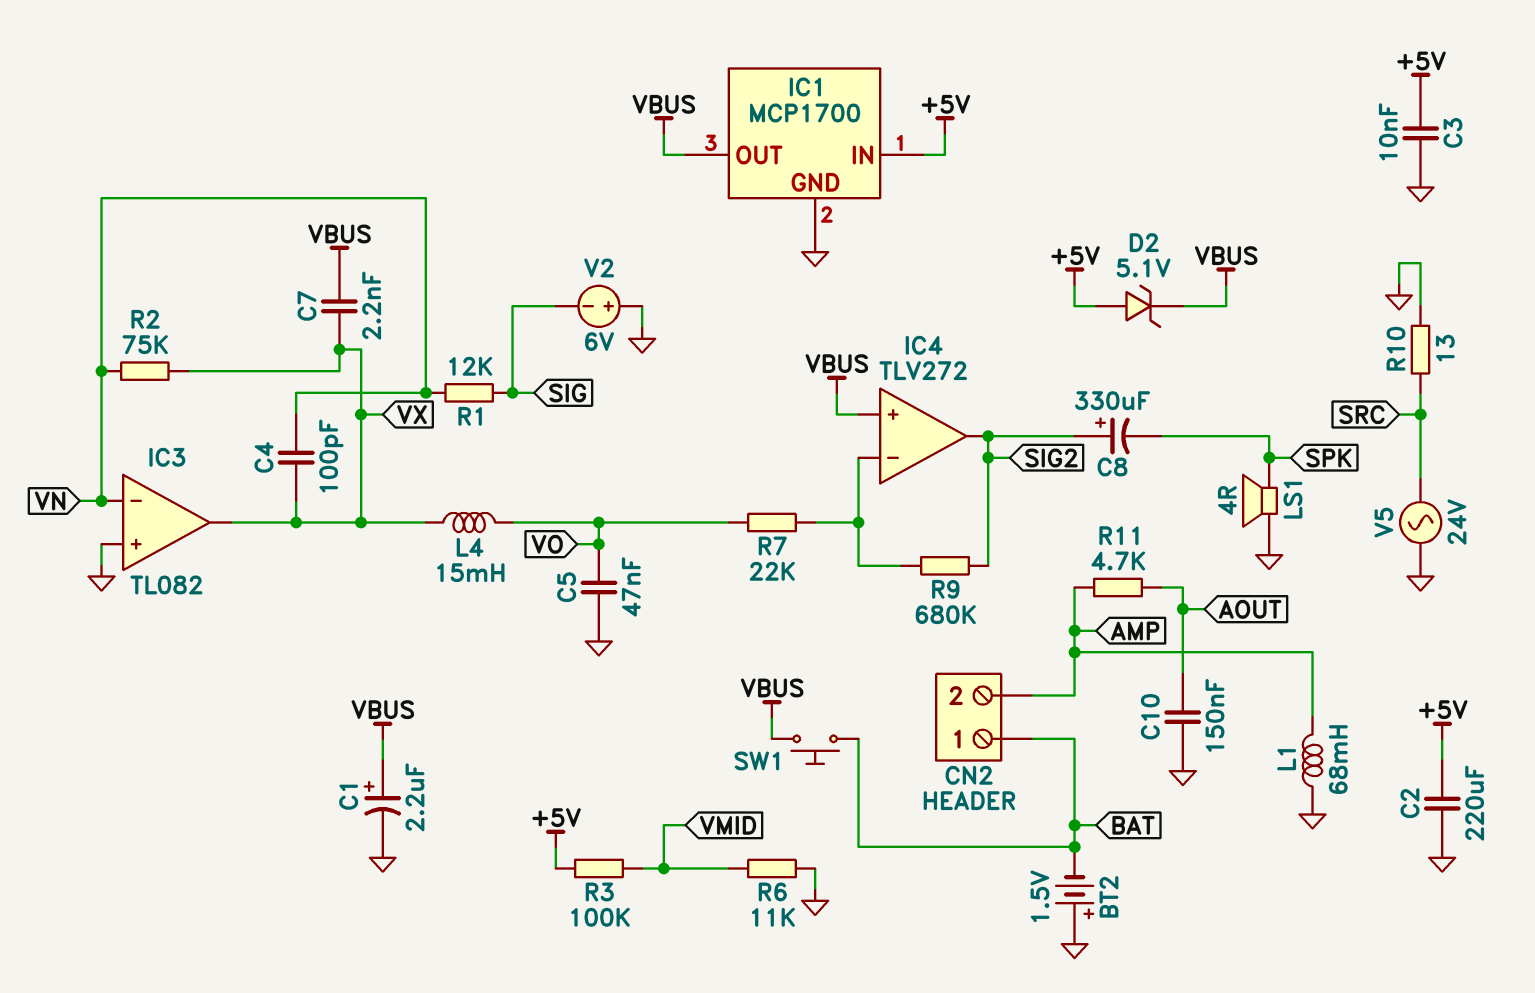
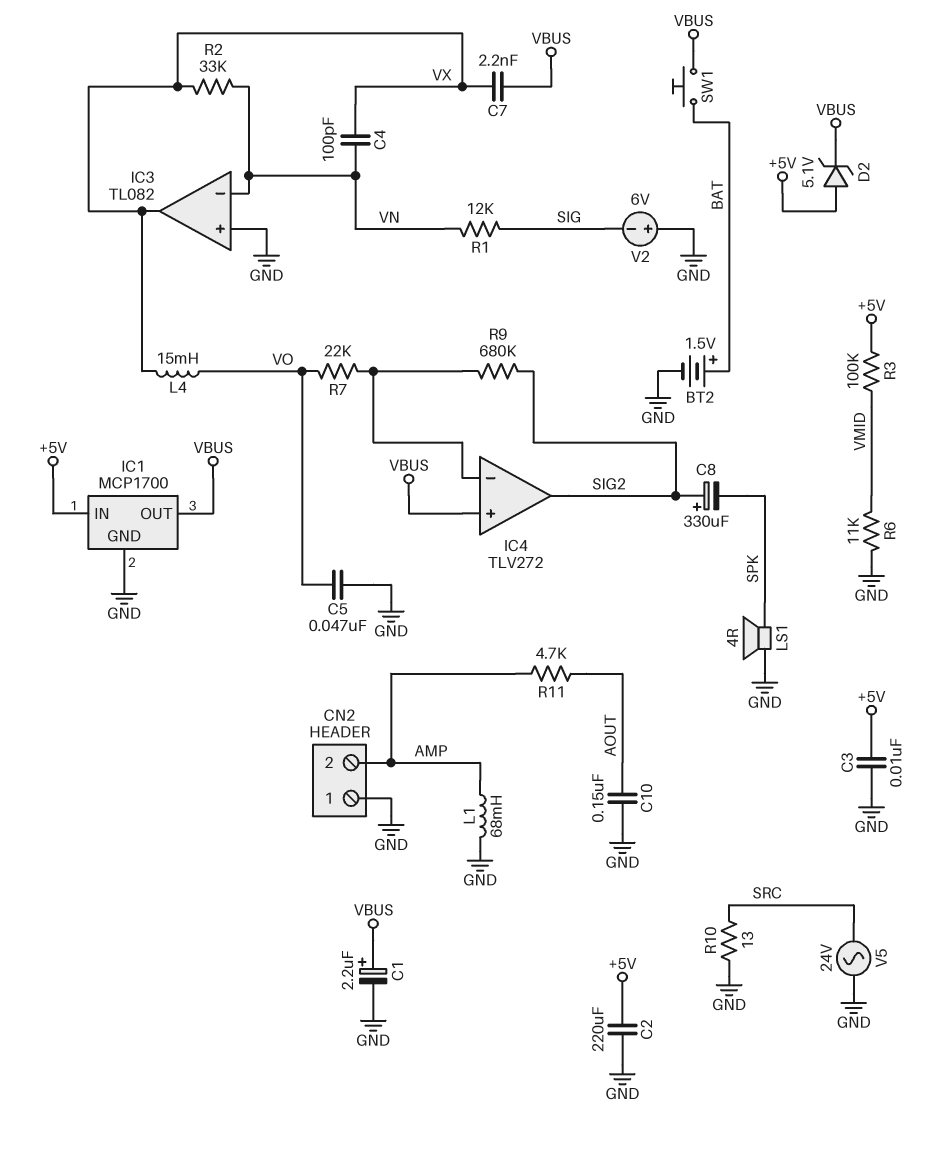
BT2: 1.5V (plus GND, minus BAT) -> 1.5V (plus BAT, minus GND)
CN2 pin 1: BAT -> GND
R2: 75k (VN, VX) -> 33k (VN, VX)

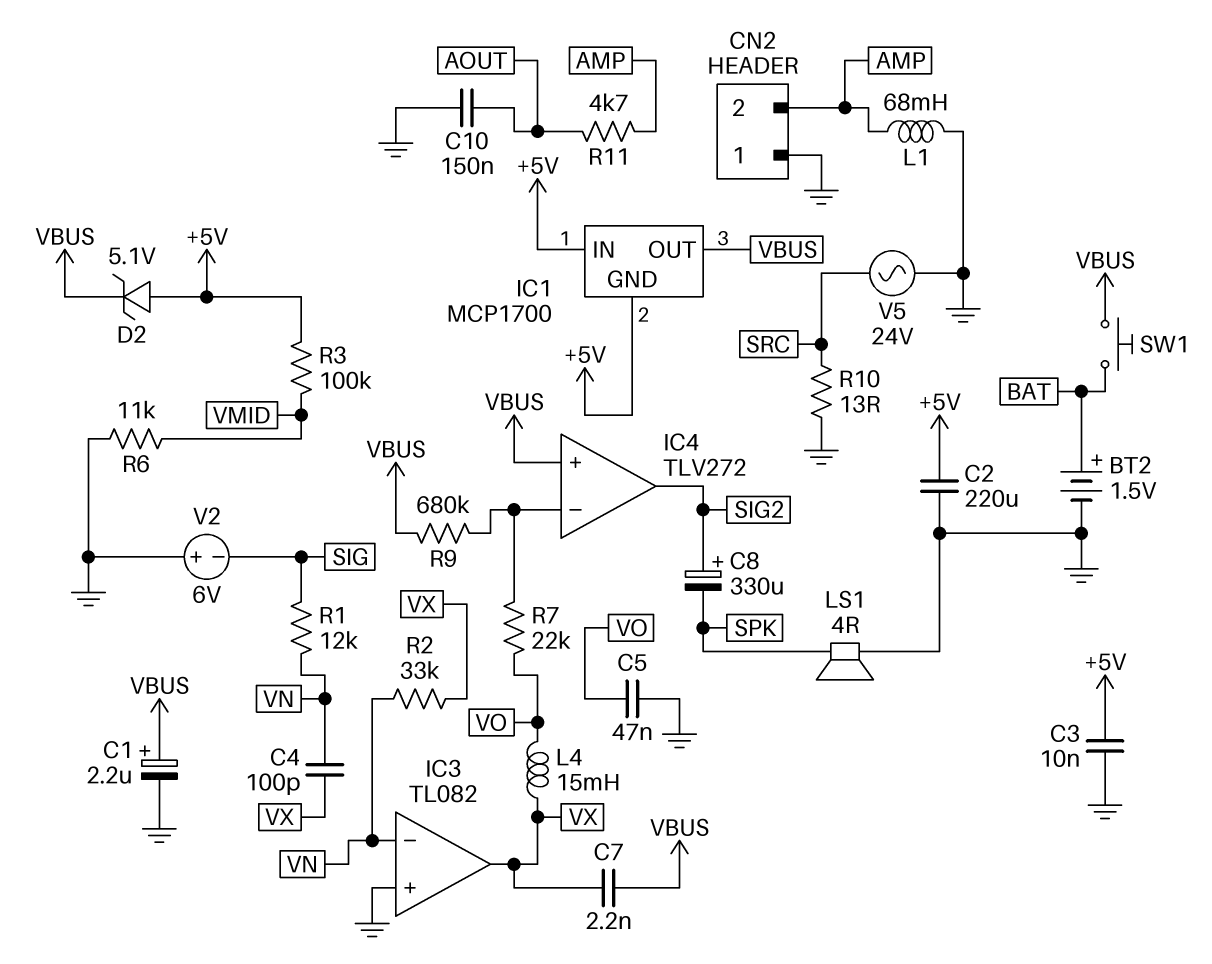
IC1 pin GND: GND -> +5V
R9: 680k (IC4/in-, SIG2) -> 680k (IC4/in-, VBUS)

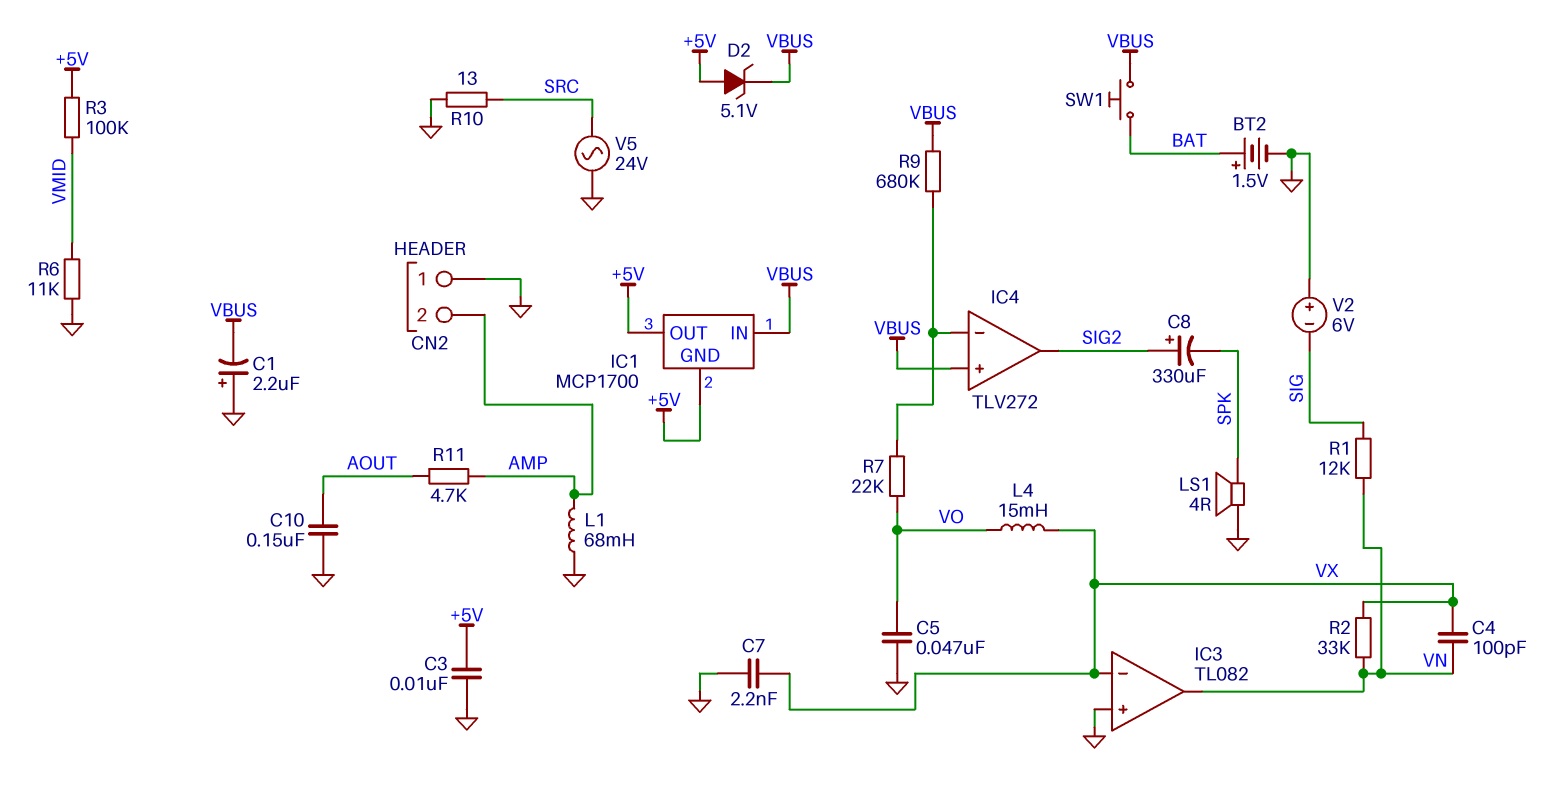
C1: 2.2uF (plus VBUS, minus GND) -> 2.2uF (plus GND, minus VBUS)
C2: 220uF (+5V, GND) -> none
C7: 2.2nF (VBUS, VX) -> 2.2nF (GND, VX)
IC1 pin IN: +5V -> VBUS
IC1 pin OUT: VBUS -> +5V
IC3 pin in-: VN -> VX
IC3 pin out: VX -> VN

